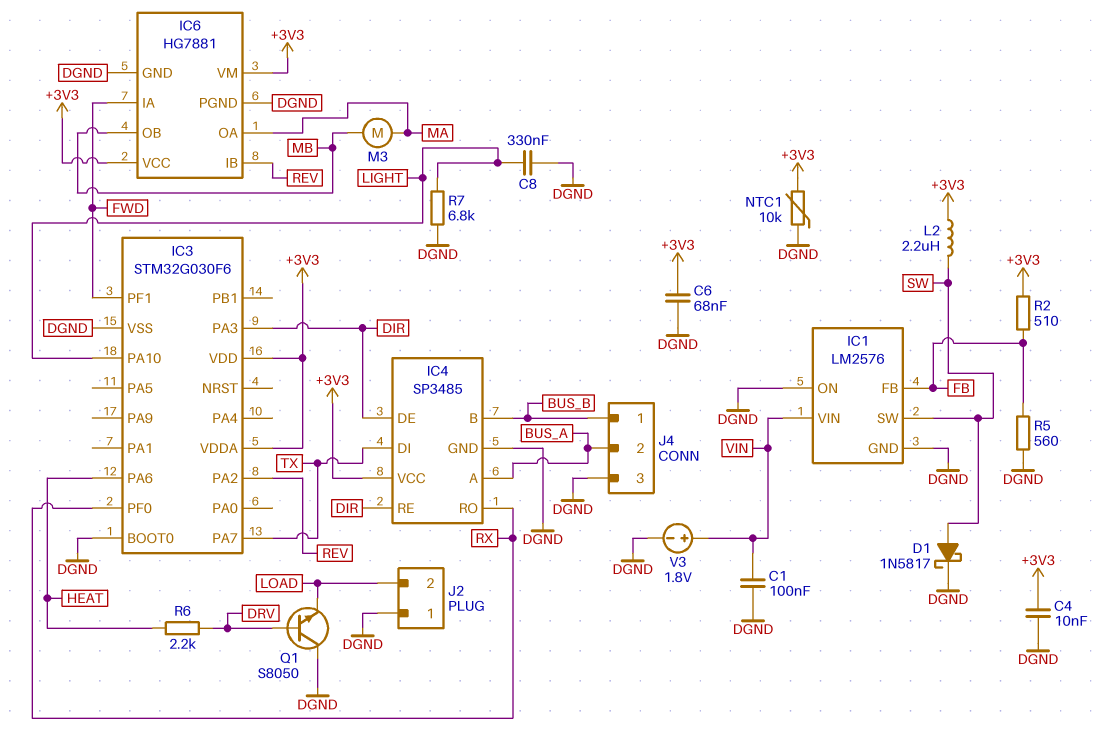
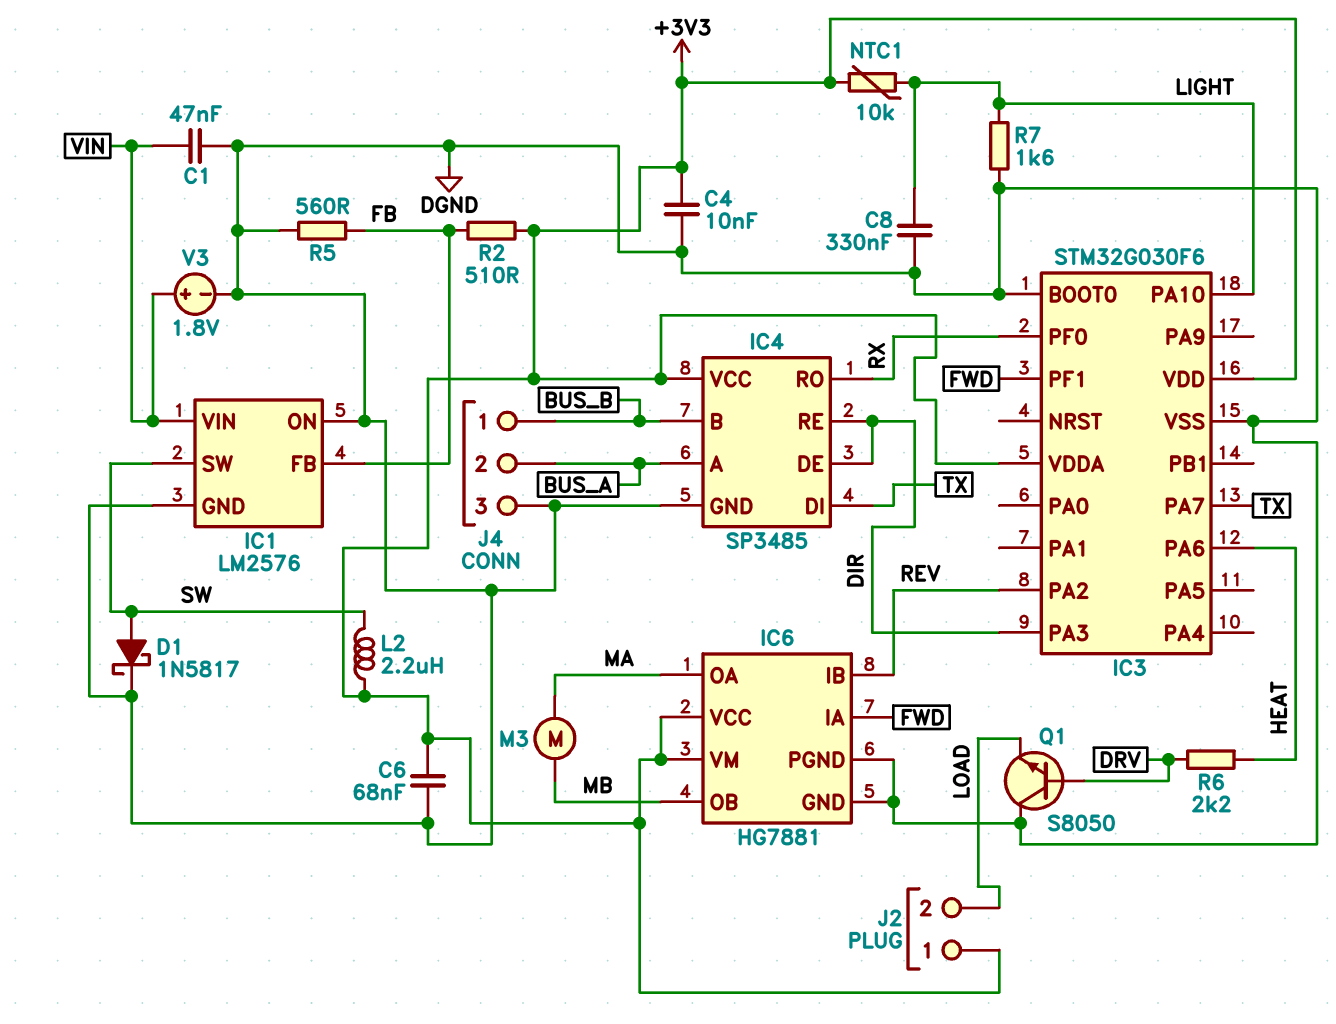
C1: 100nF (DGND, VIN) -> 47nF (DGND, VIN)
J2 pin 1: DGND -> +3V3
NTC1: 10k (+3V3, DGND) -> 10k (+3V3, LIGHT)
R7: 6.8k (DGND, LIGHT) -> 1.6k (DGND, LIGHT)

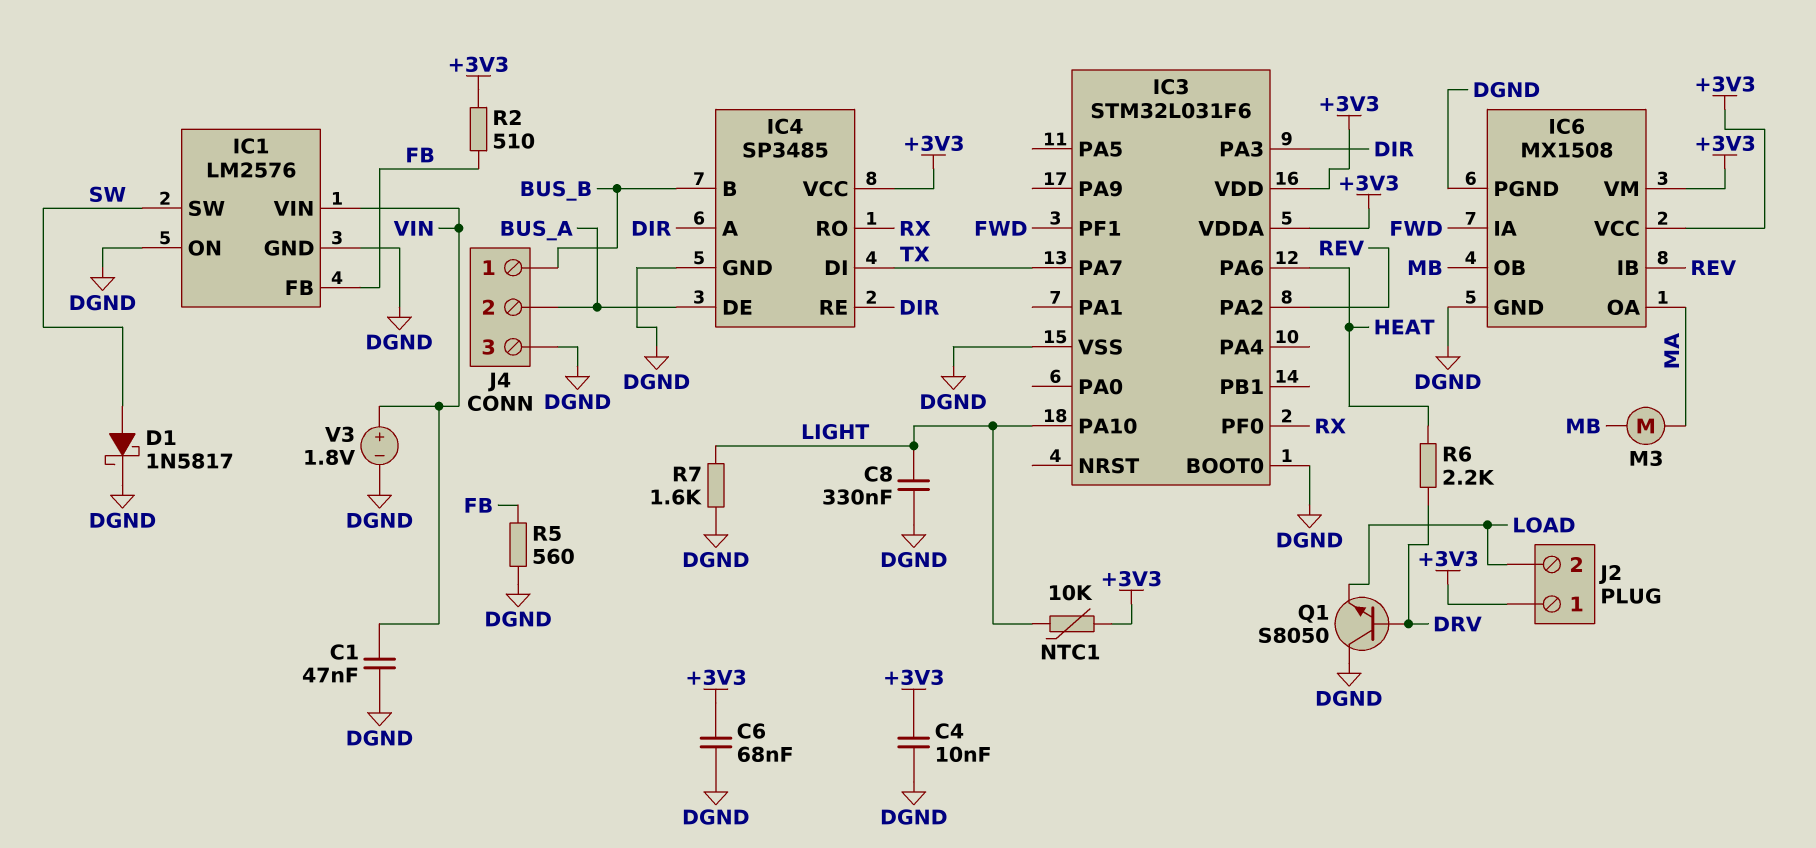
IC3: STM32G030F6 -> STM32L031F6
IC4 pin A: BUS_A -> DIR
IC4 pin DE: DIR -> BUS_A
IC6: HG7881 -> MX1508
L2: 2.2uH (+3V3, SW) -> none

